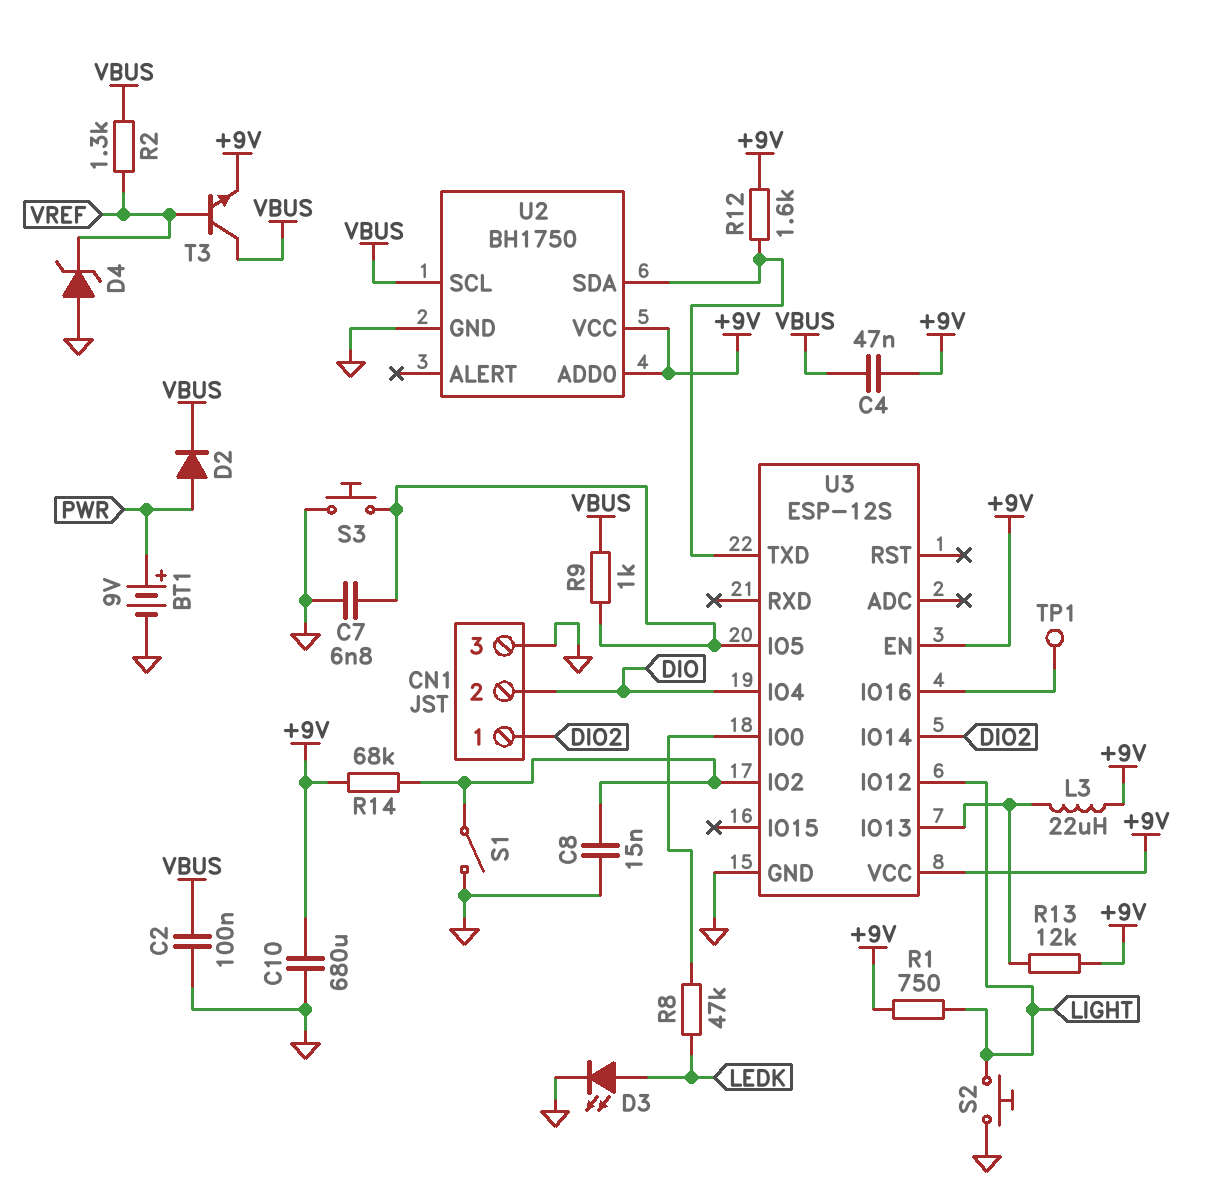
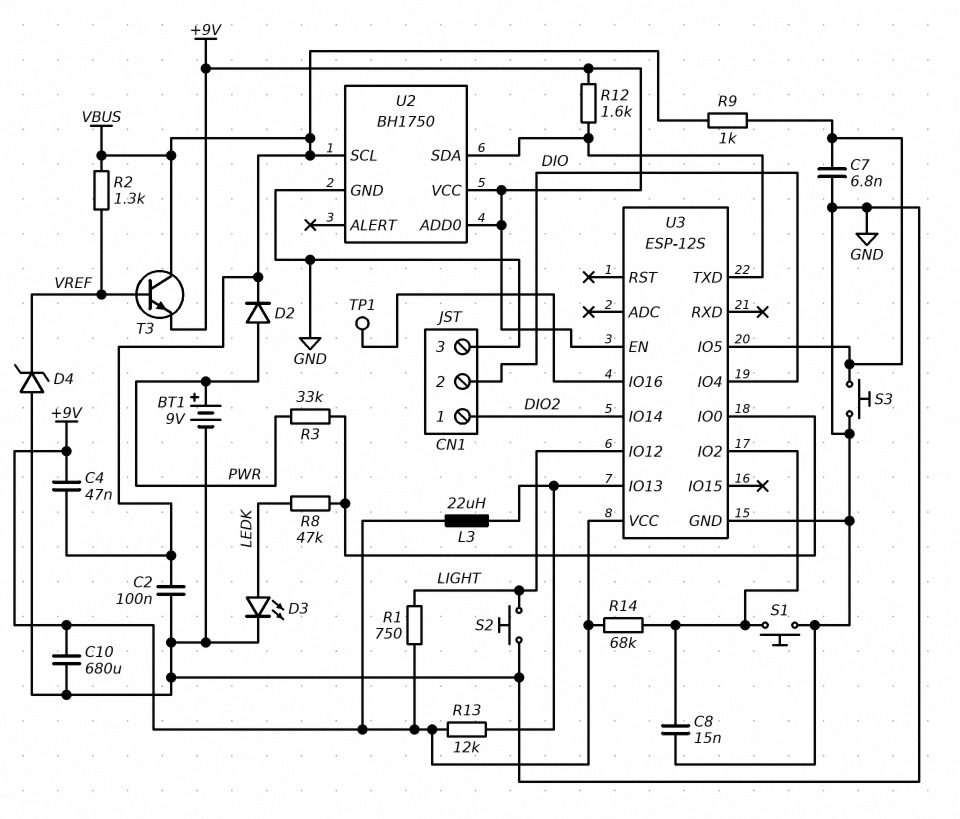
R3: none -> 33k (PWR, U3/IO0)
S1: switch (GND, U3/IO2) -> button (GND, U3/IO2)

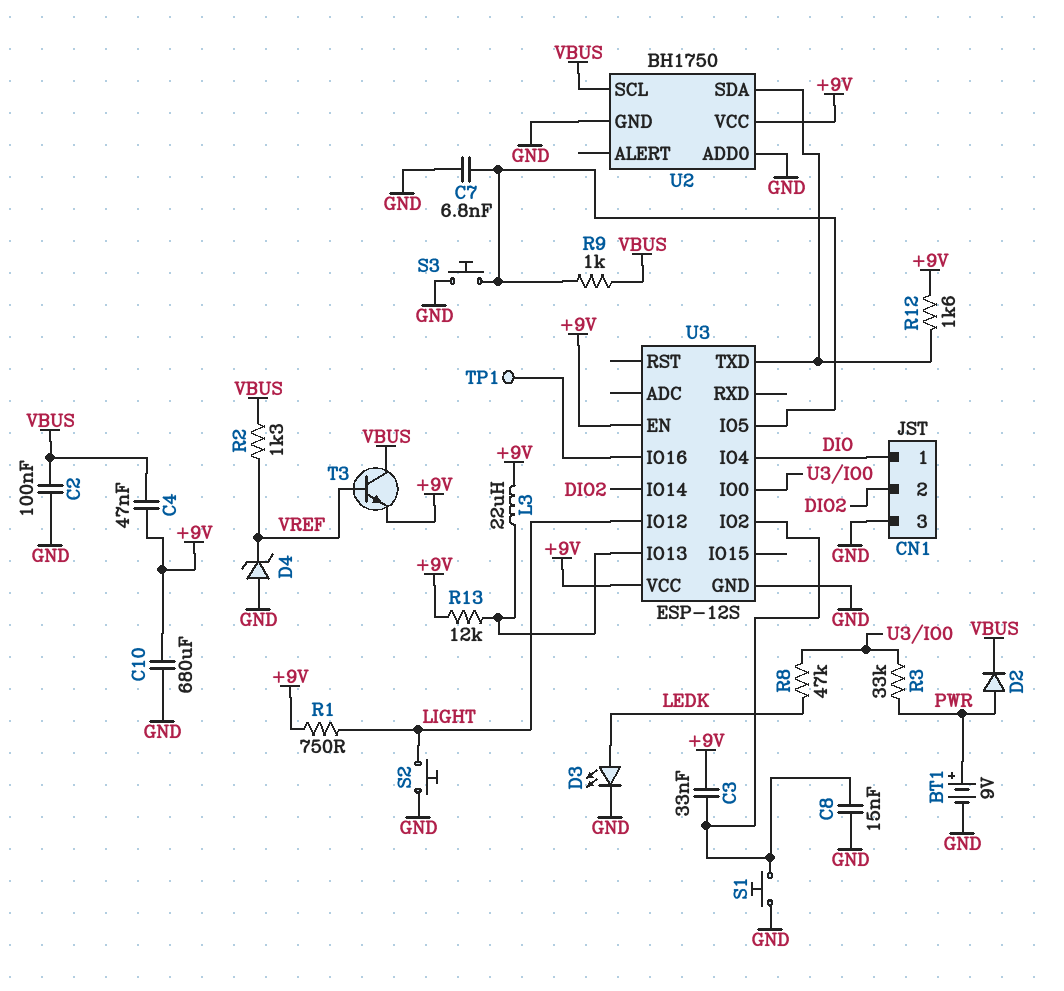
C3: none -> 33nF (+9V, U3/IO2)
CN1 pin 1: DIO2 -> DIO
CN1 pin 2: DIO -> DIO2
R14: 68k (+9V, U3/IO2) -> none
U2 pin ADD0: +9V -> GND

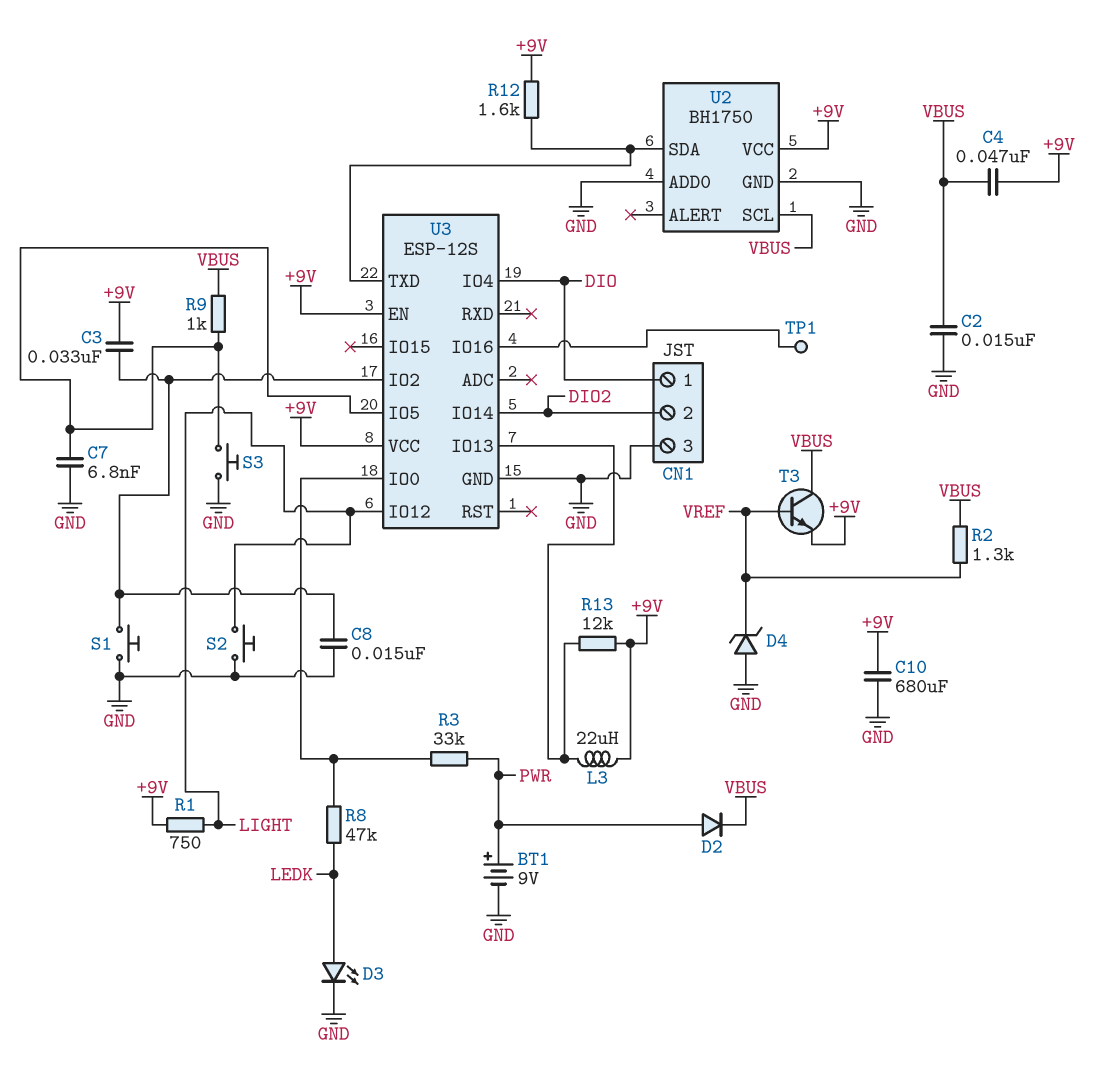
C2: 100nF (GND, VBUS) -> 15nF (GND, VBUS)

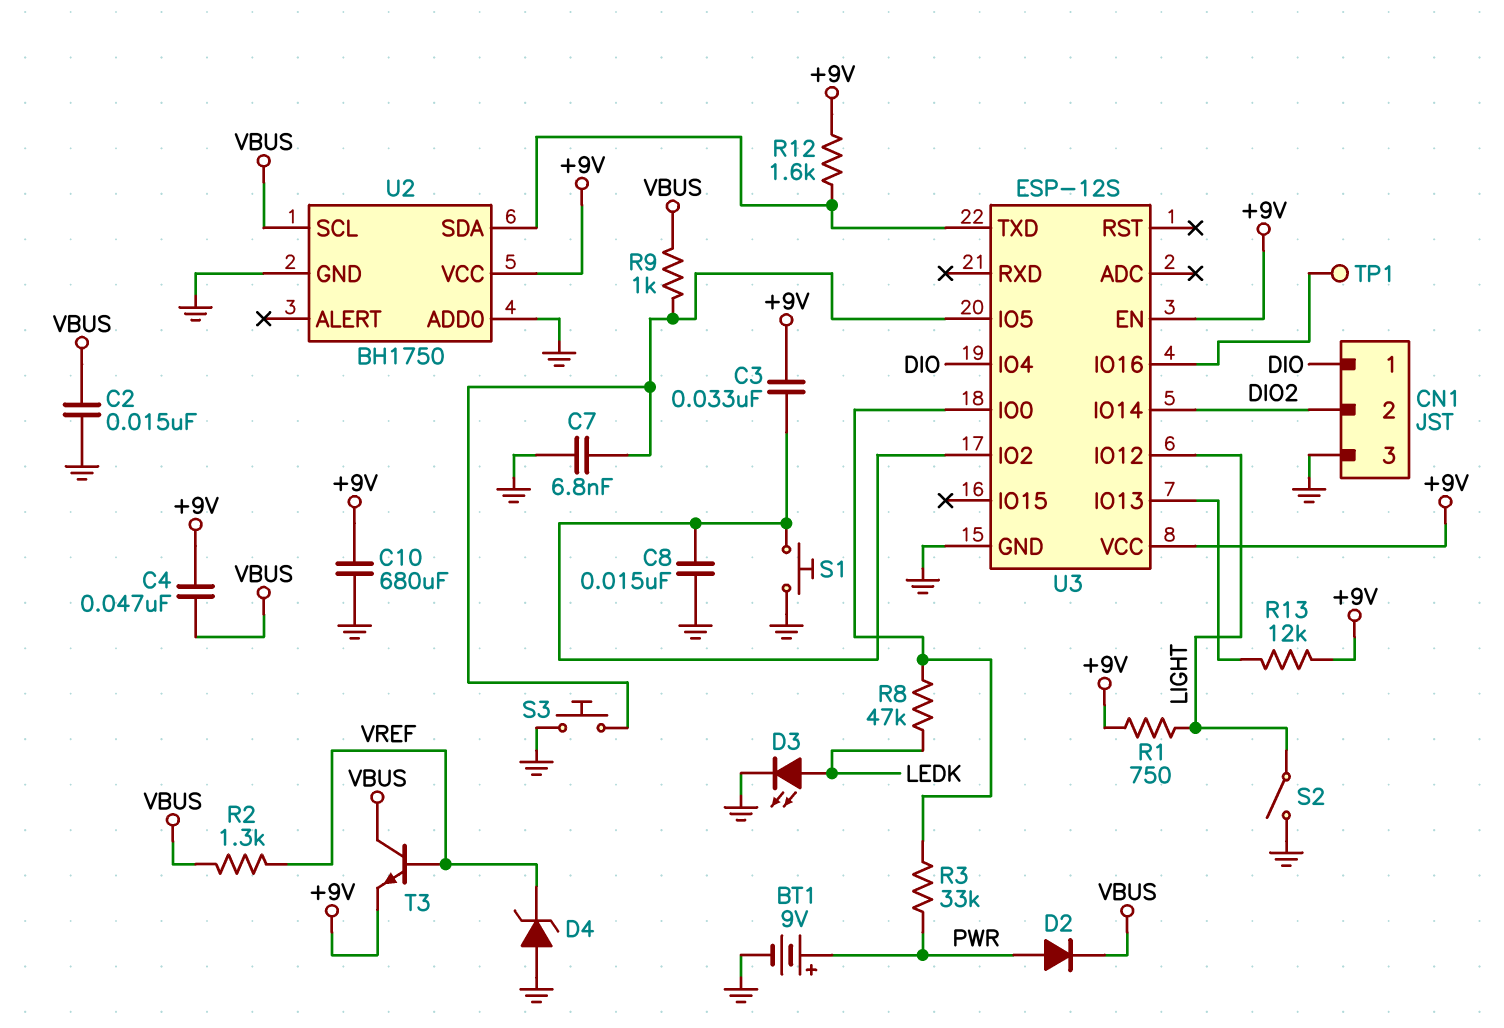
L3: 22uH (+9V, U3/IO13) -> none
S2: button (GND, LIGHT) -> switch (GND, LIGHT)

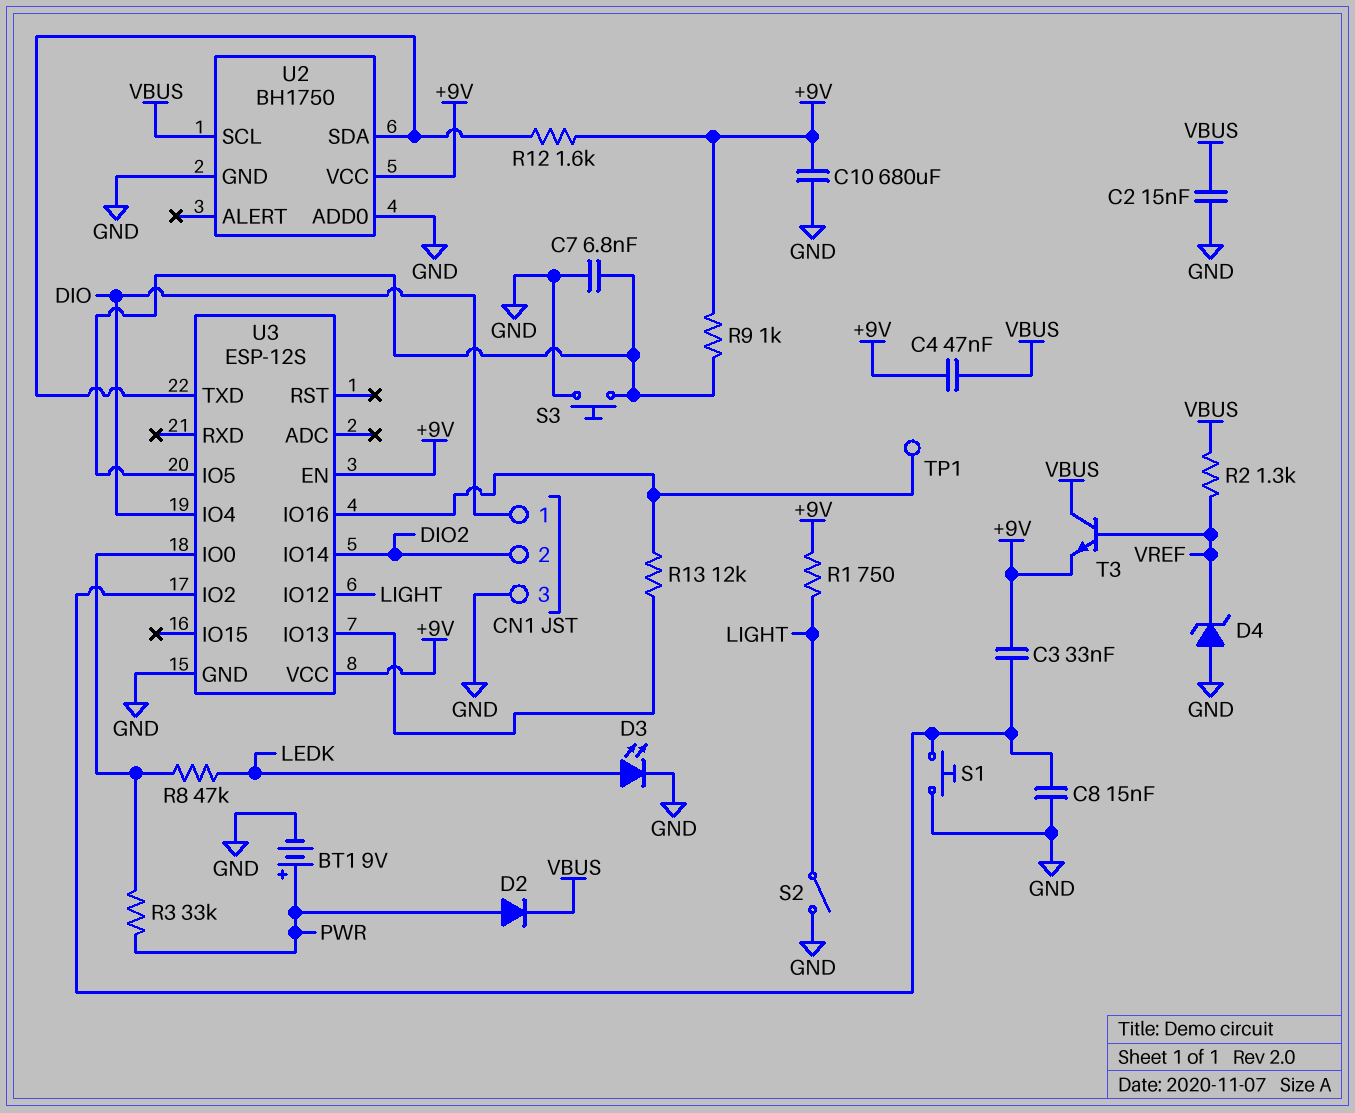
R9: 1k (U3/IO5, VBUS) -> 1k (+9V, U3/IO5)
R13: 12k (+9V, U3/IO13) -> 12k (U3/IO13, U3/IO16)

